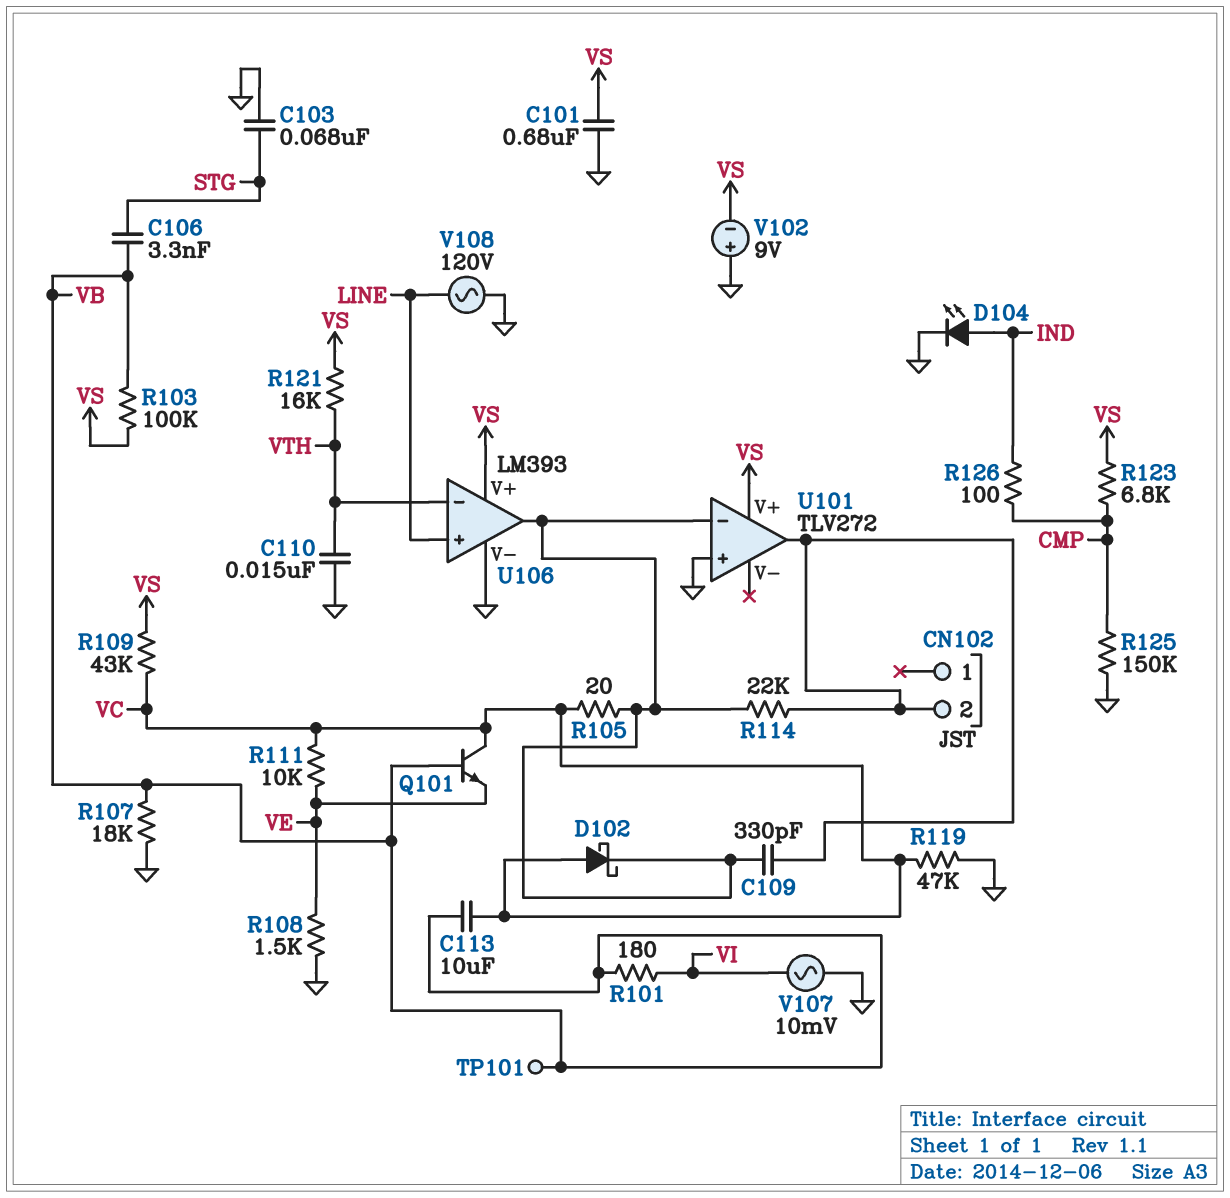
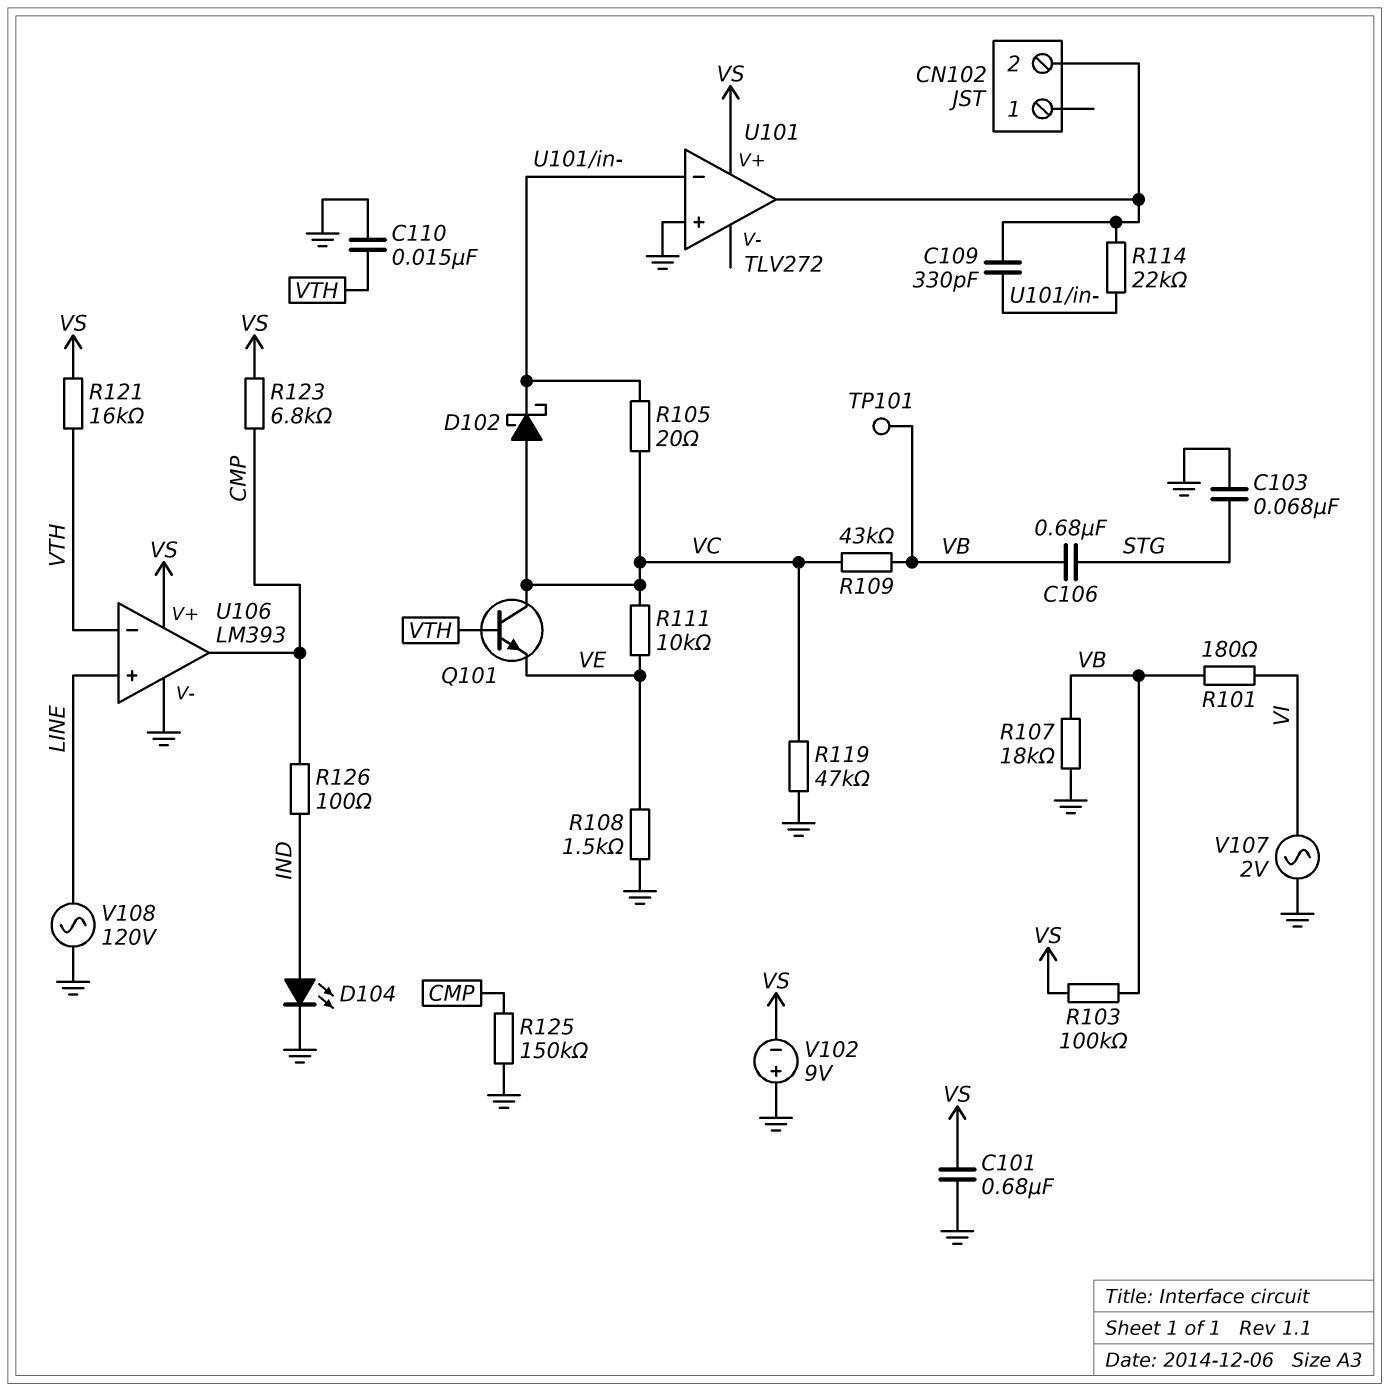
C106: 3.3nF (STG, VB) -> 680nF (STG, VB)
C113: 10uF (VB, VC) -> none
Q101: NPN (B VB, C VC, E VE) -> NPN (B VTH, C VC, E VE)
R109: 43k (VC, VS) -> 43k (VB, VC)
U106 pin out: U101/in- -> CMP
V107: AC 10mV (GND, VI) -> AC 2V (GND, VI)

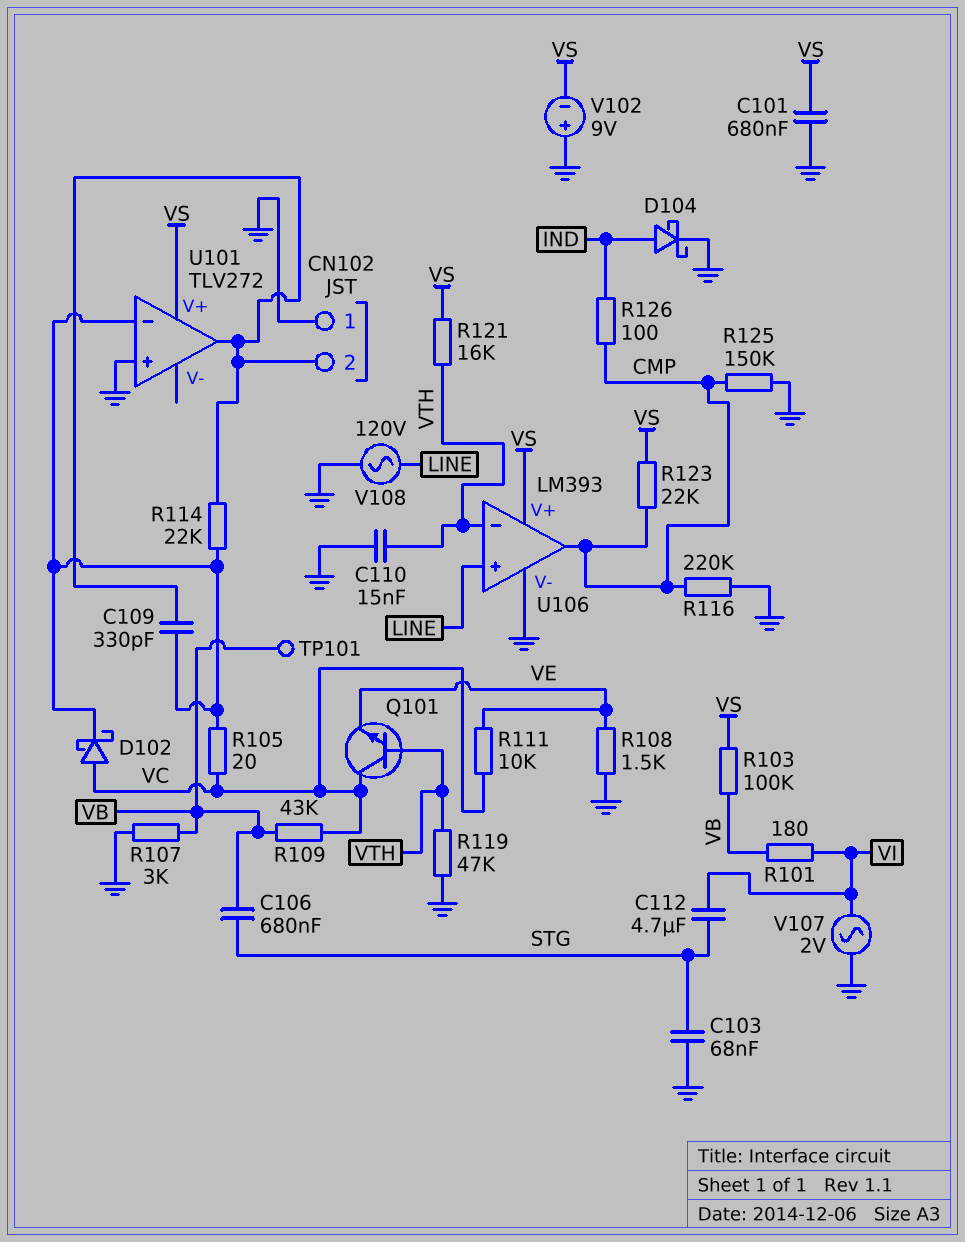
C112: none -> 4.7uF (STG, VI)
CN102 pin 1: none -> GND
D104: LED (A IND, K GND) -> schottky (A IND, K GND)
R107: 18k (GND, VB) -> 3k (GND, VB)
R116: none -> 220k (CMP, GND)
R119: 47k (GND, VC) -> 47k (GND, VTH)
R123: 6.8k (CMP, VS) -> 22k (CMP, VS)

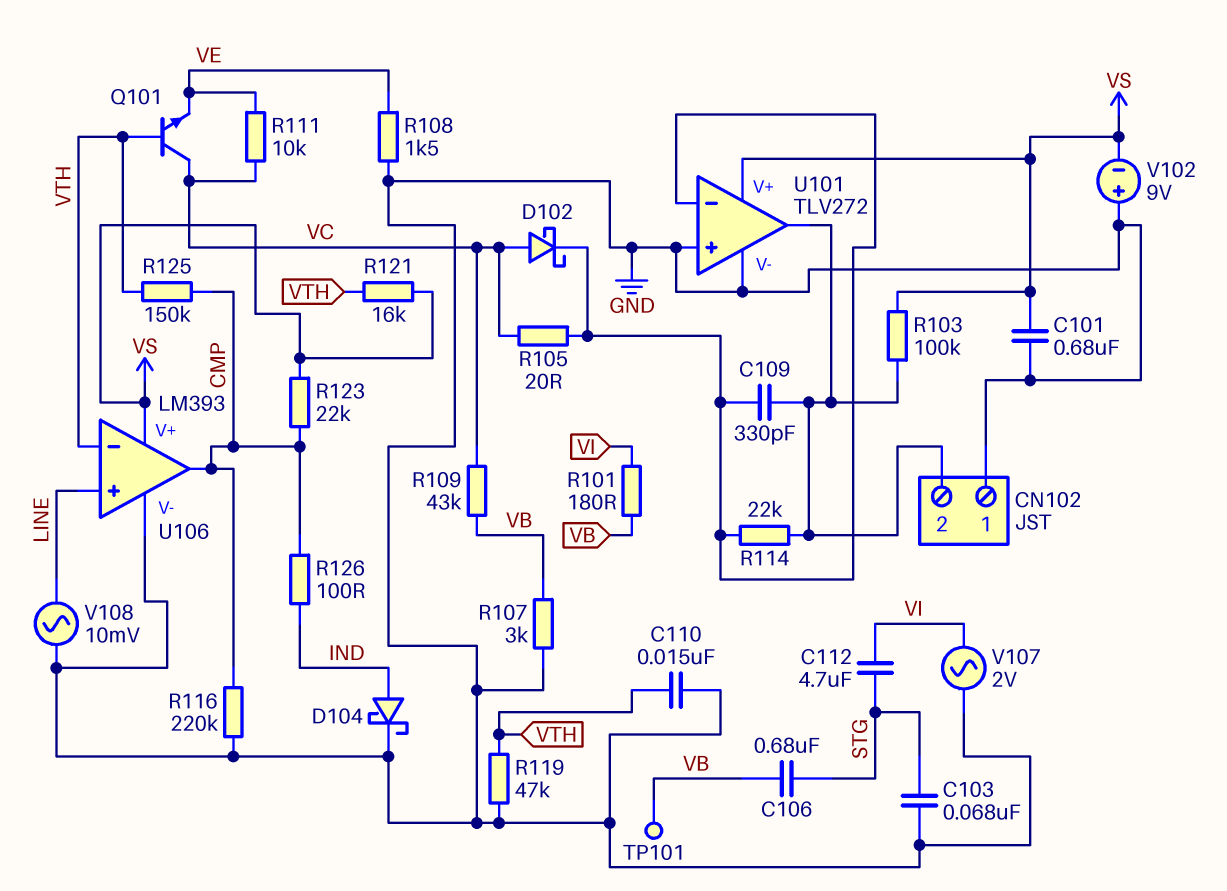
R103: 100k (VB, VS) -> 100k (CN102/2, VS)
R125: 150k (CMP, GND) -> 150k (CMP, VTH)
U101 pin V-: none -> GND
V108: AC 120V (GND, LINE) -> AC 10mV (GND, LINE)

